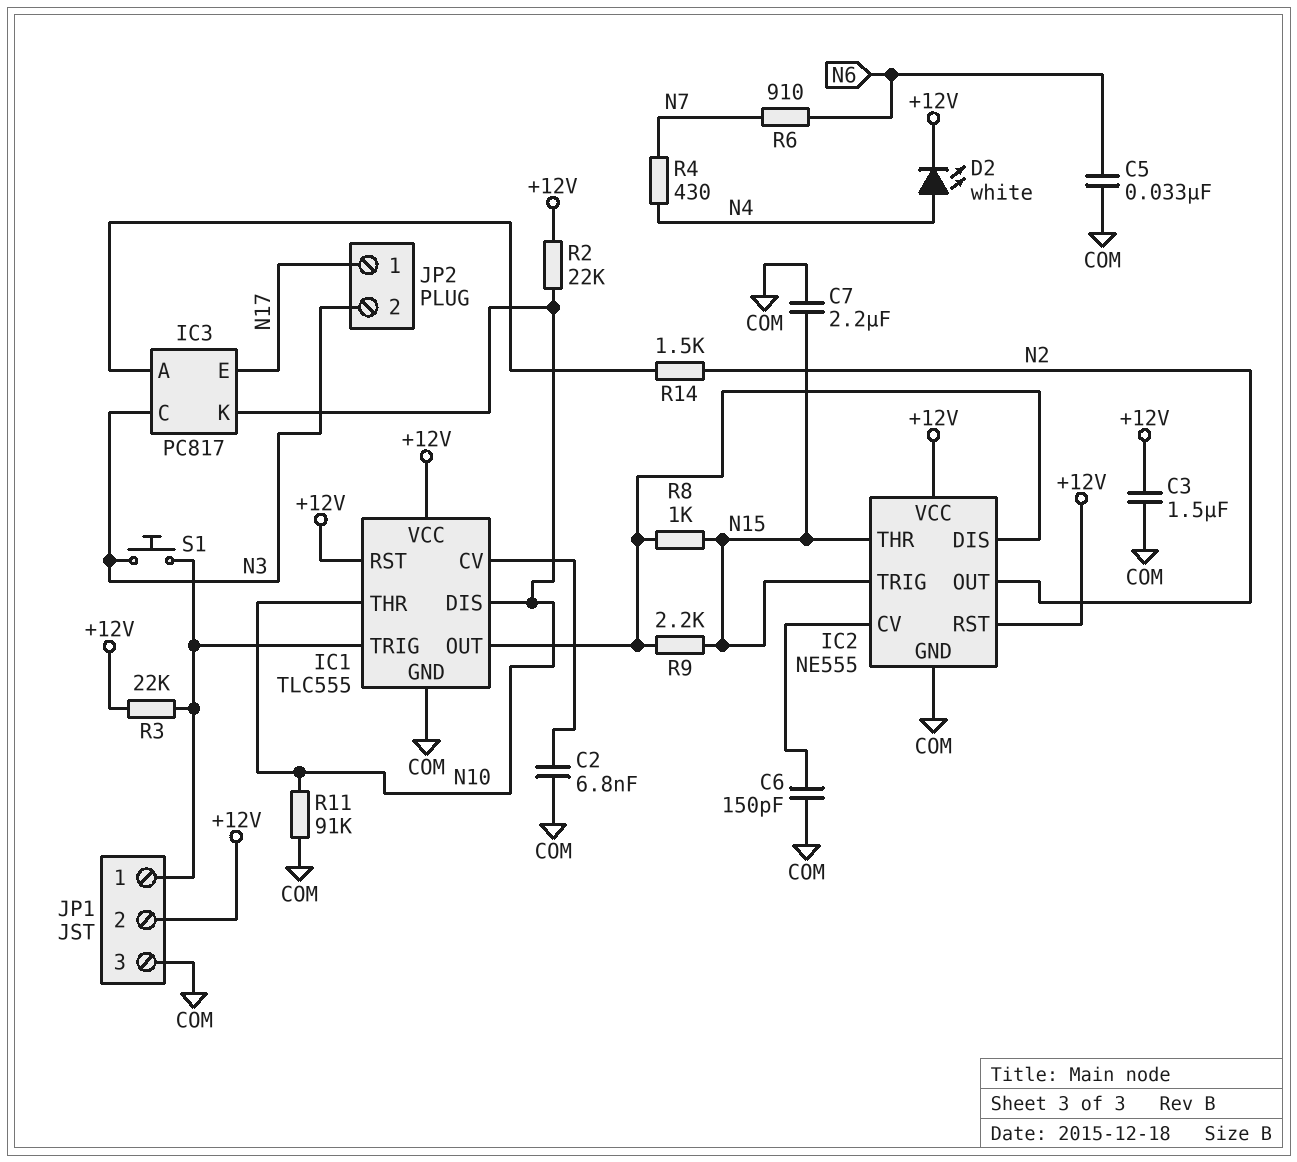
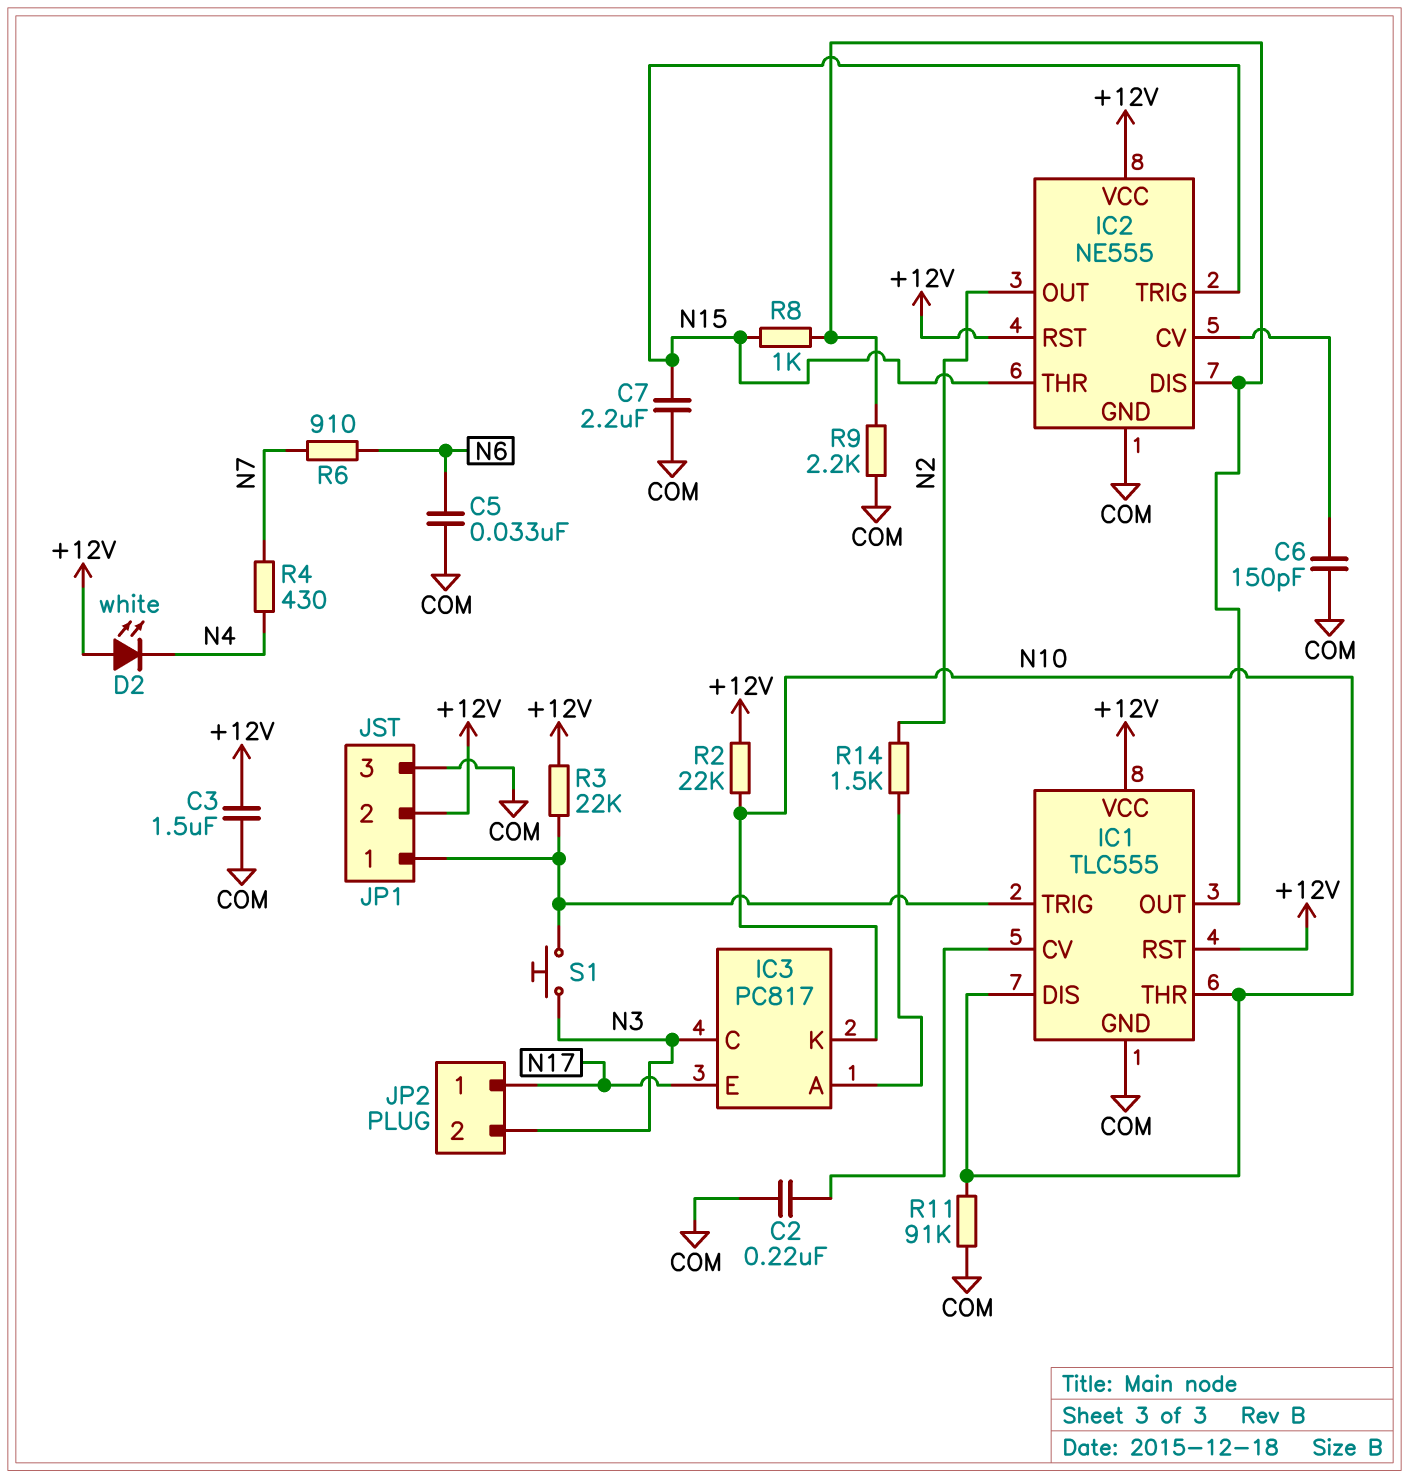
C2: 6.8nF (COM, IC1/CV) -> 220nF (COM, IC1/CV)
D2: LED white (A N4, K +12V) -> LED white (A +12V, K N4)
R9: 2.2k (IC1/OUT, N15) -> 2.2k (COM, IC1/OUT)

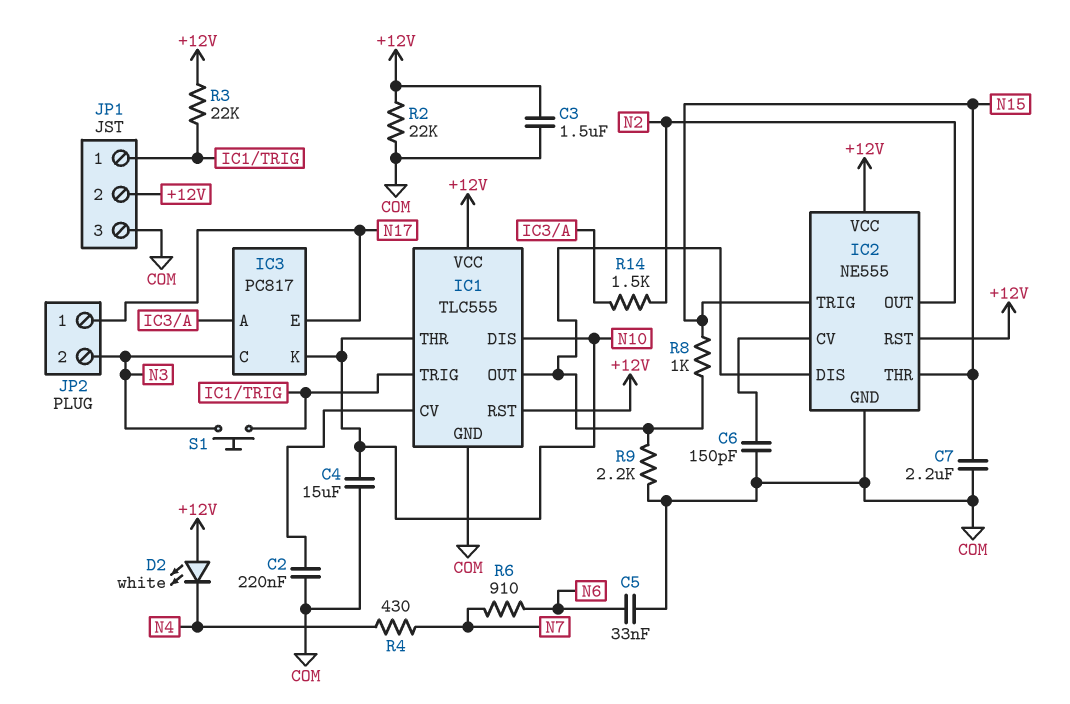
C4: none -> 15uF (COM, N10)
R2: 22k (+12V, N10) -> 22k (+12V, COM)
R11: 91k (COM, N10) -> none

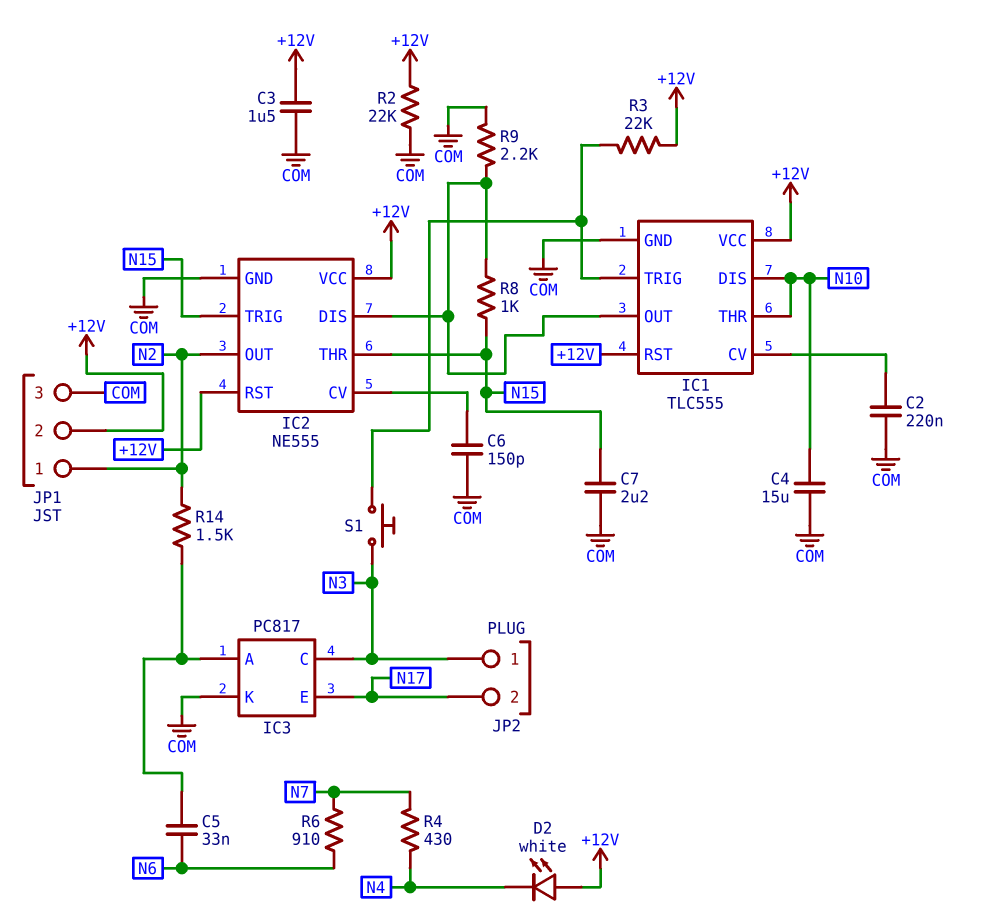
C5: 33nF (COM, N6) -> 33nF (IC3/A, N6)
IC3 pin K: N10 -> COM
JP1 pin 1: IC1/TRIG -> N2
JP2 pin 1: N17 -> N3
JP2 pin 2: N3 -> N17

